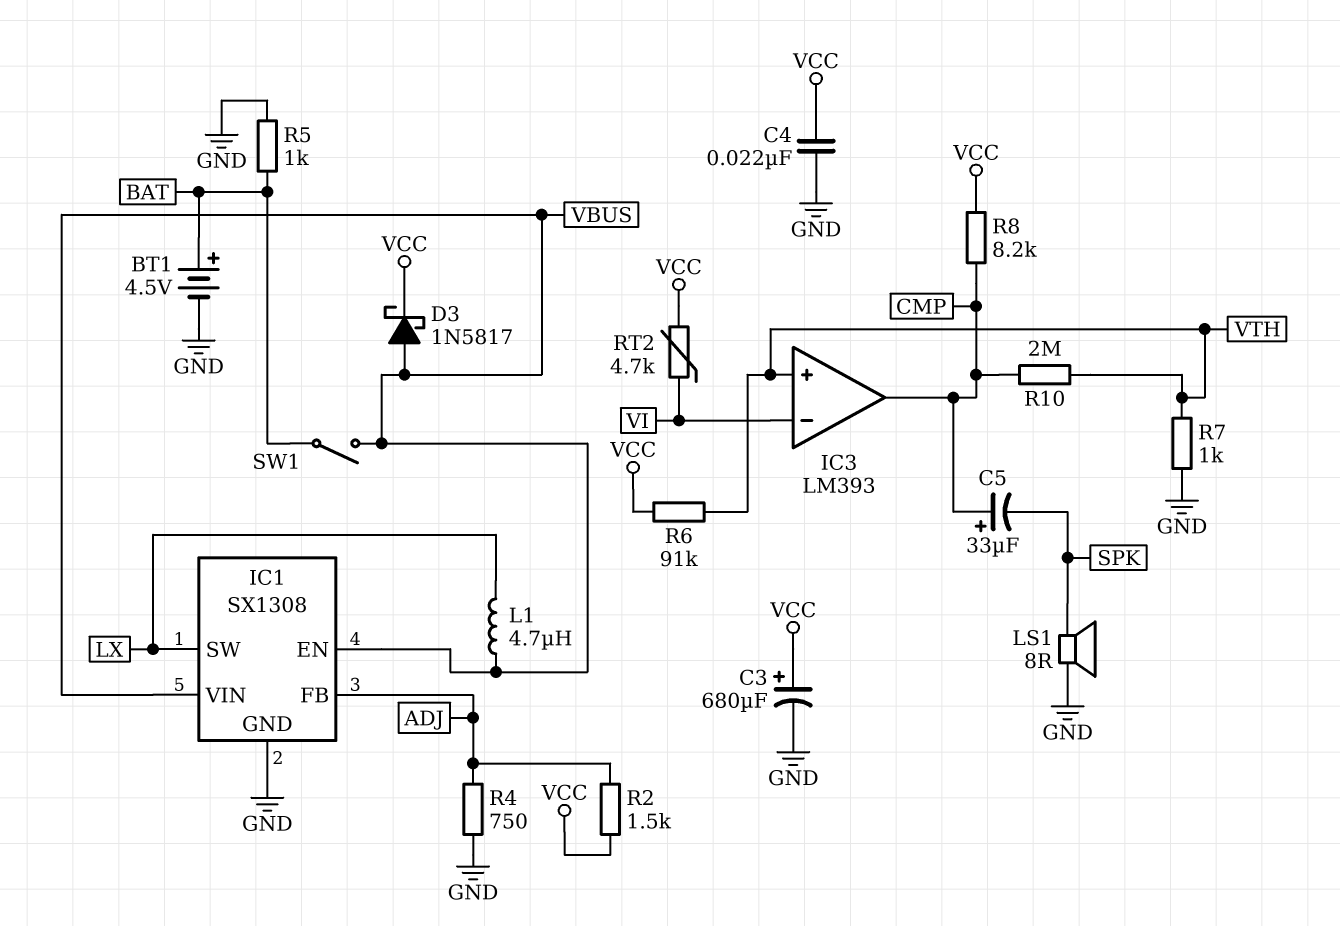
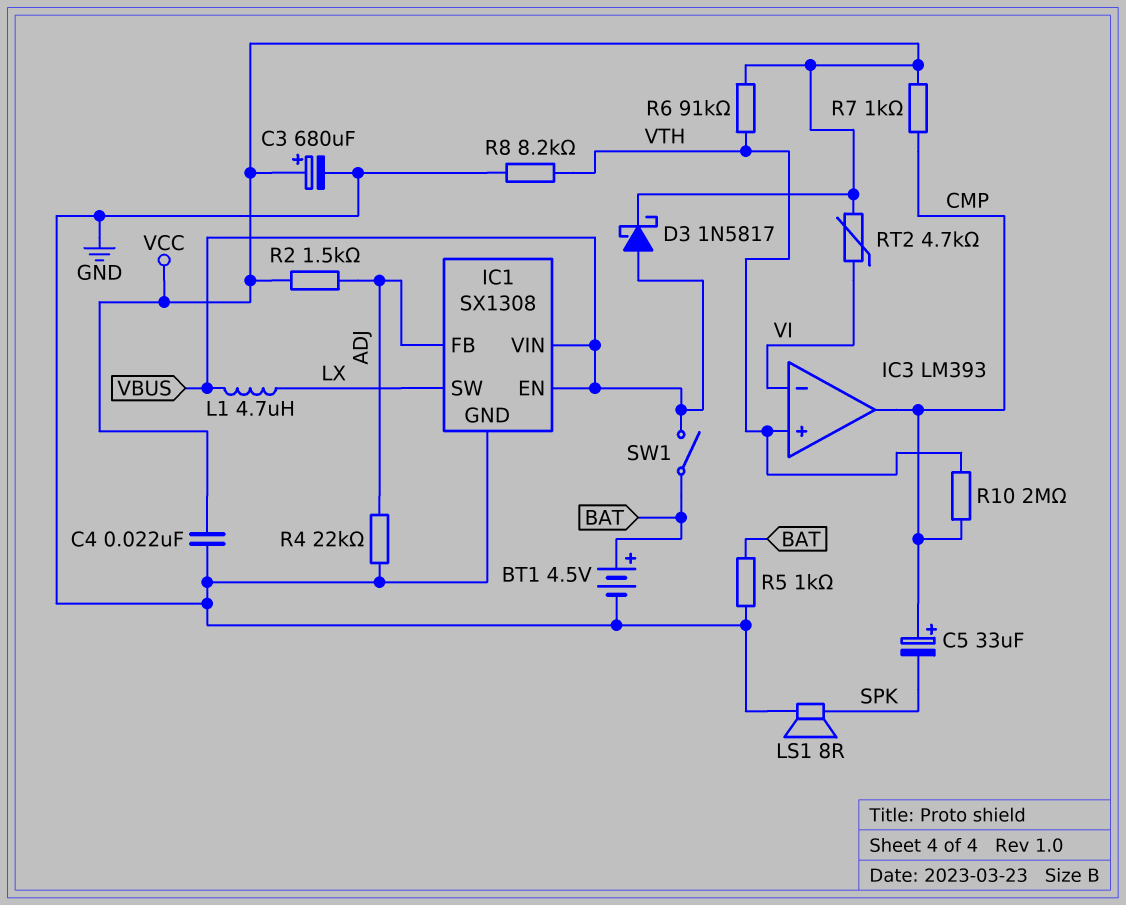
R4: 750 (ADJ, GND) -> 22k (ADJ, GND)
R7: 1k (GND, VTH) -> 1k (CMP, VCC)
R8: 8.2k (CMP, VCC) -> 8.2k (GND, VTH)

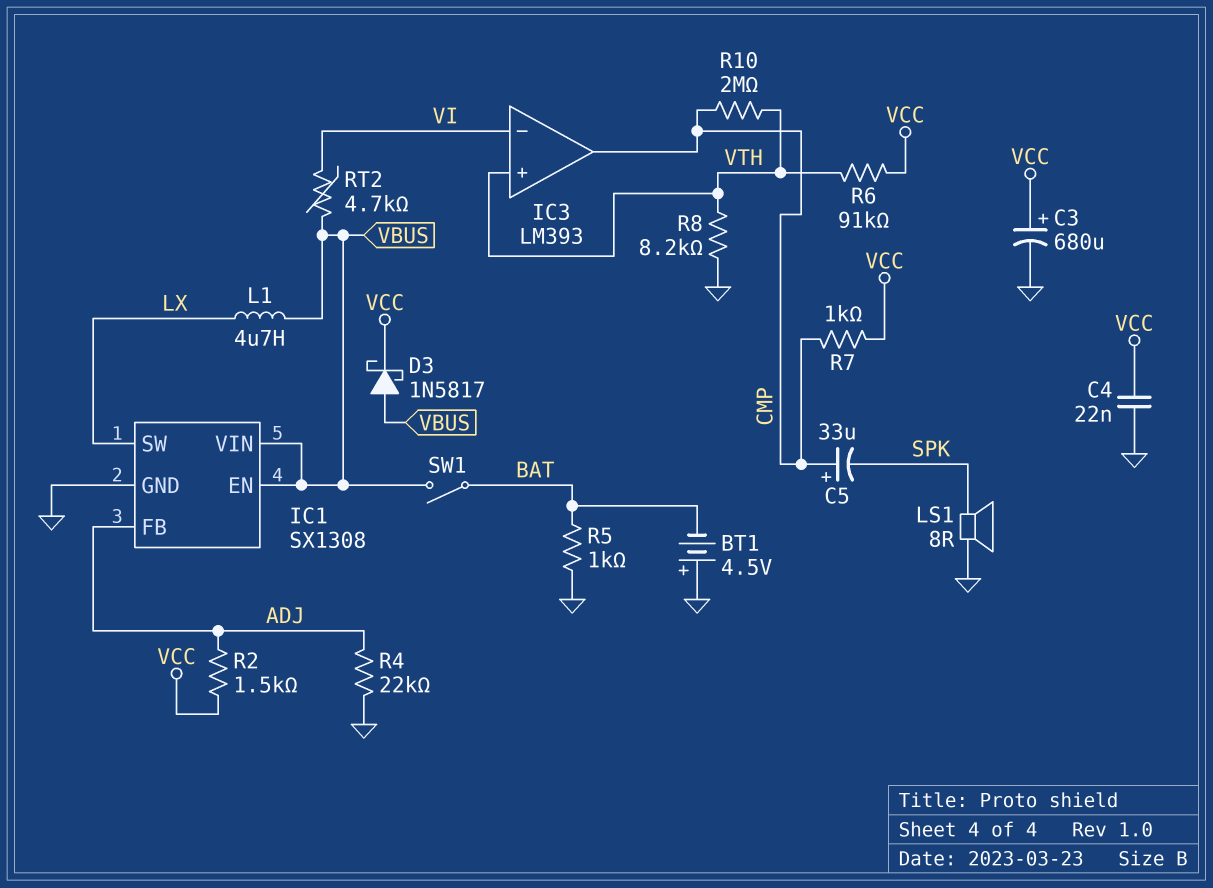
BT1: 4.5V (plus BAT, minus GND) -> 4.5V (plus GND, minus BAT)
RT2: 4.7k (VCC, VI) -> 4.7k (VBUS, VI)

